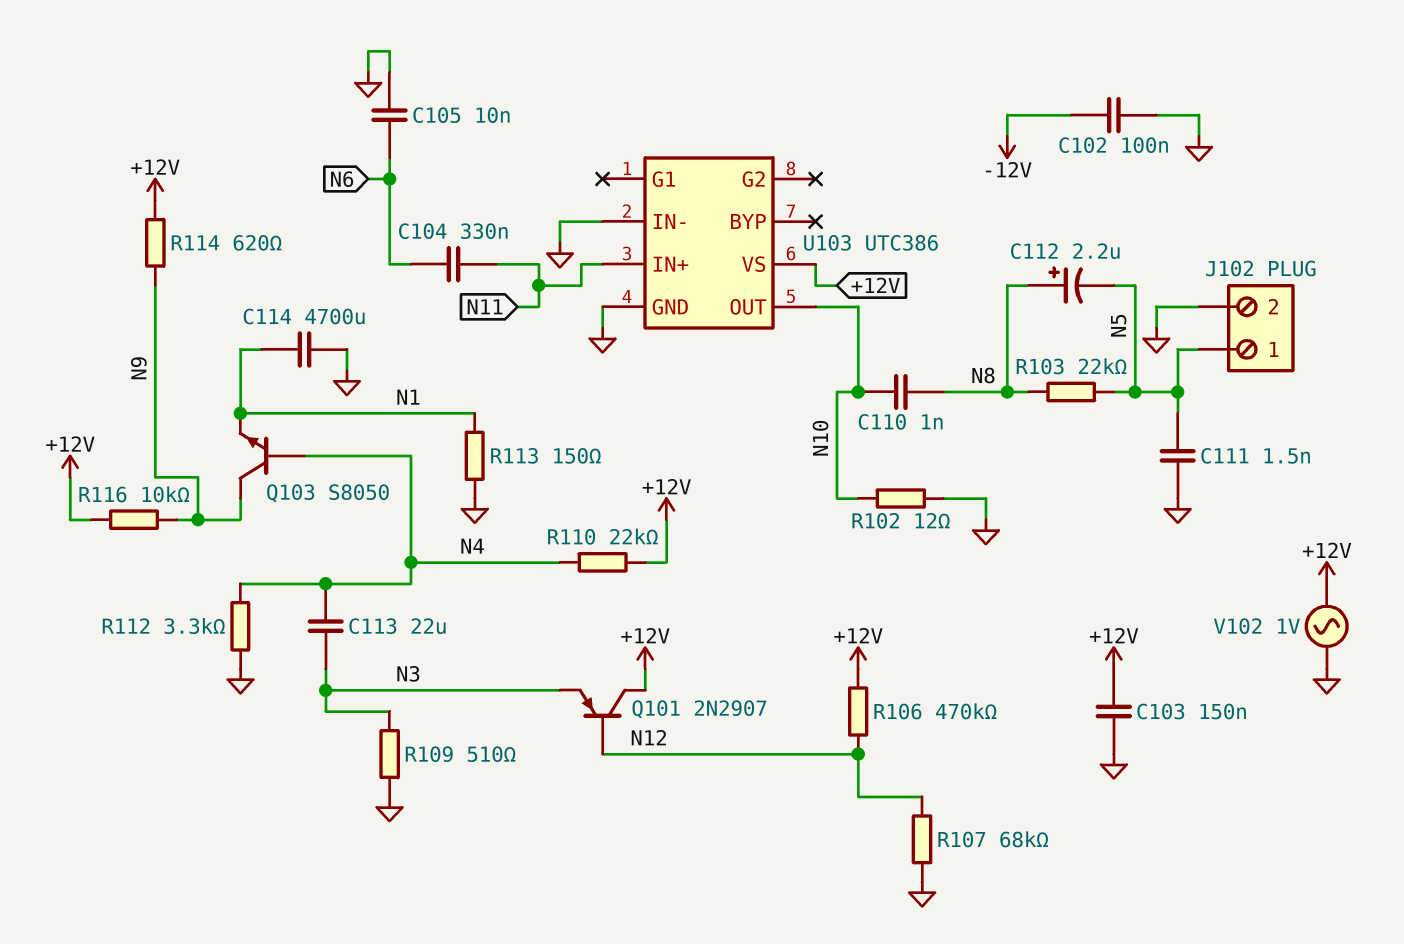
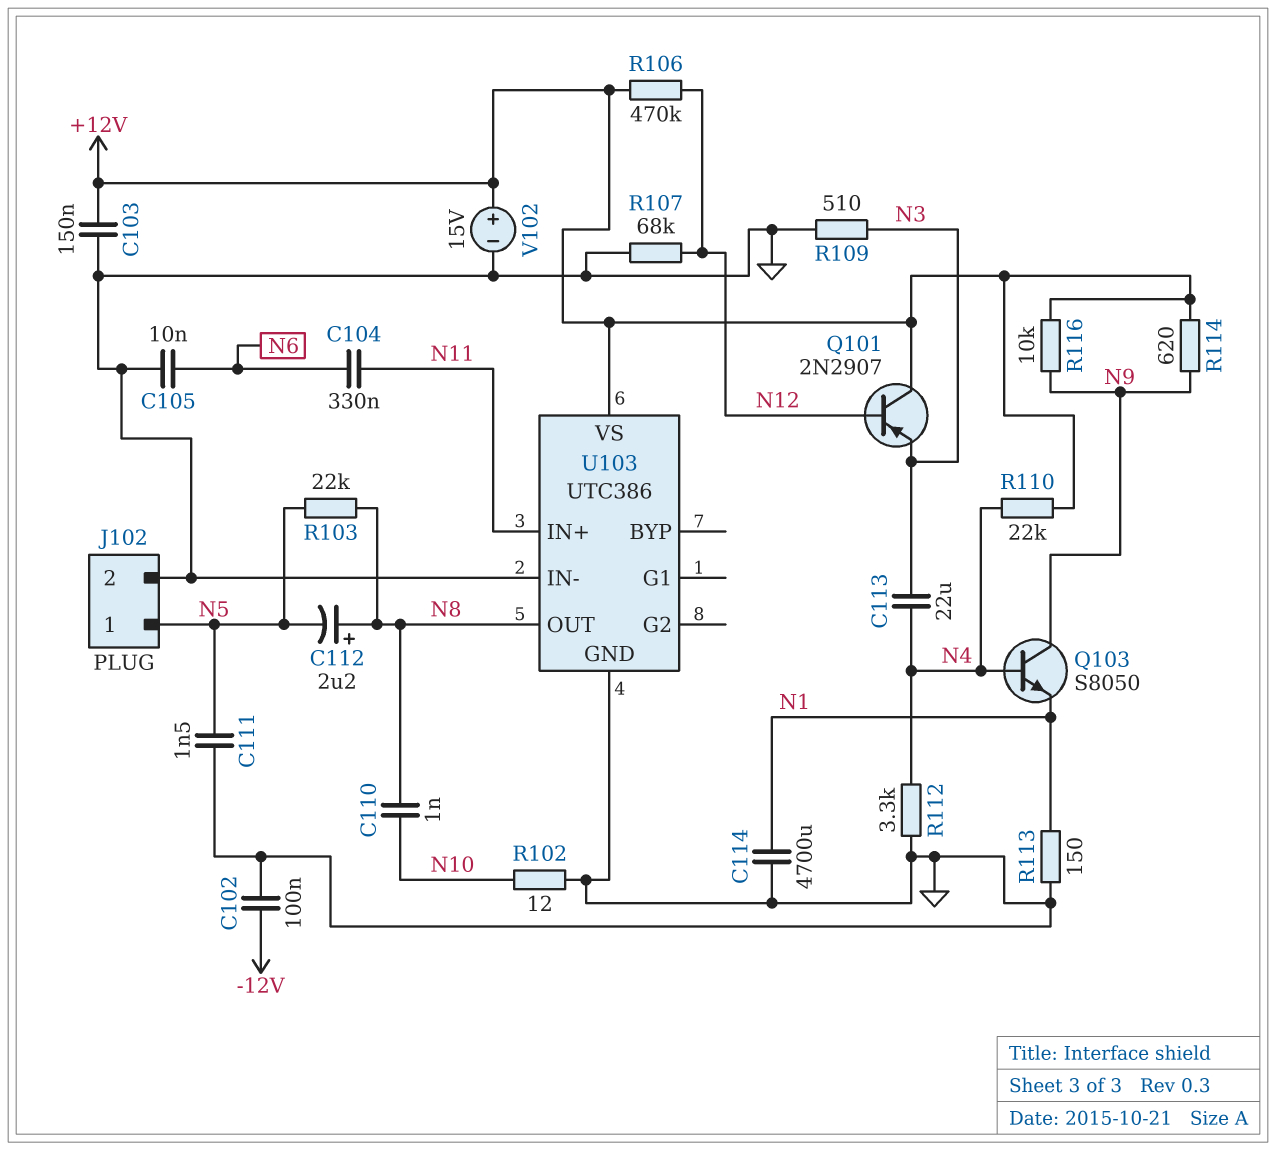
U103 pin OUT: N10 -> N8
V102: AC 1V (+12V, GND) -> 15V (plus +12V, minus GND)

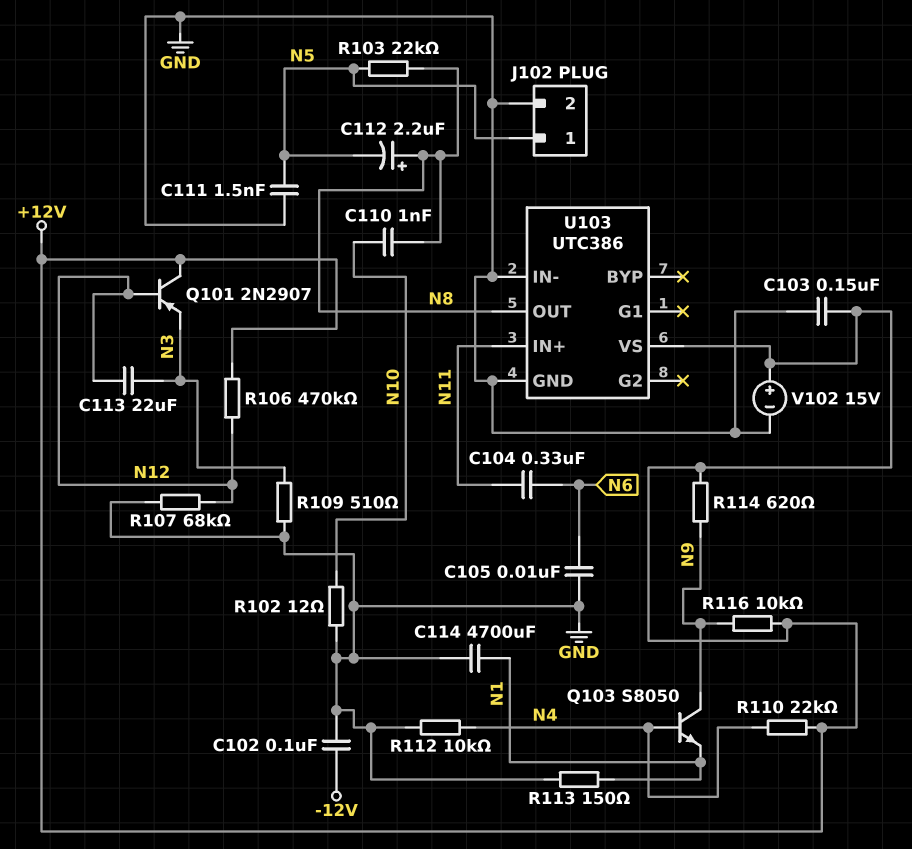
C113: 22uF (N3, N4) -> 22uF (N3, N12)
R112: 3.3k (GND, N4) -> 10k (GND, N4)

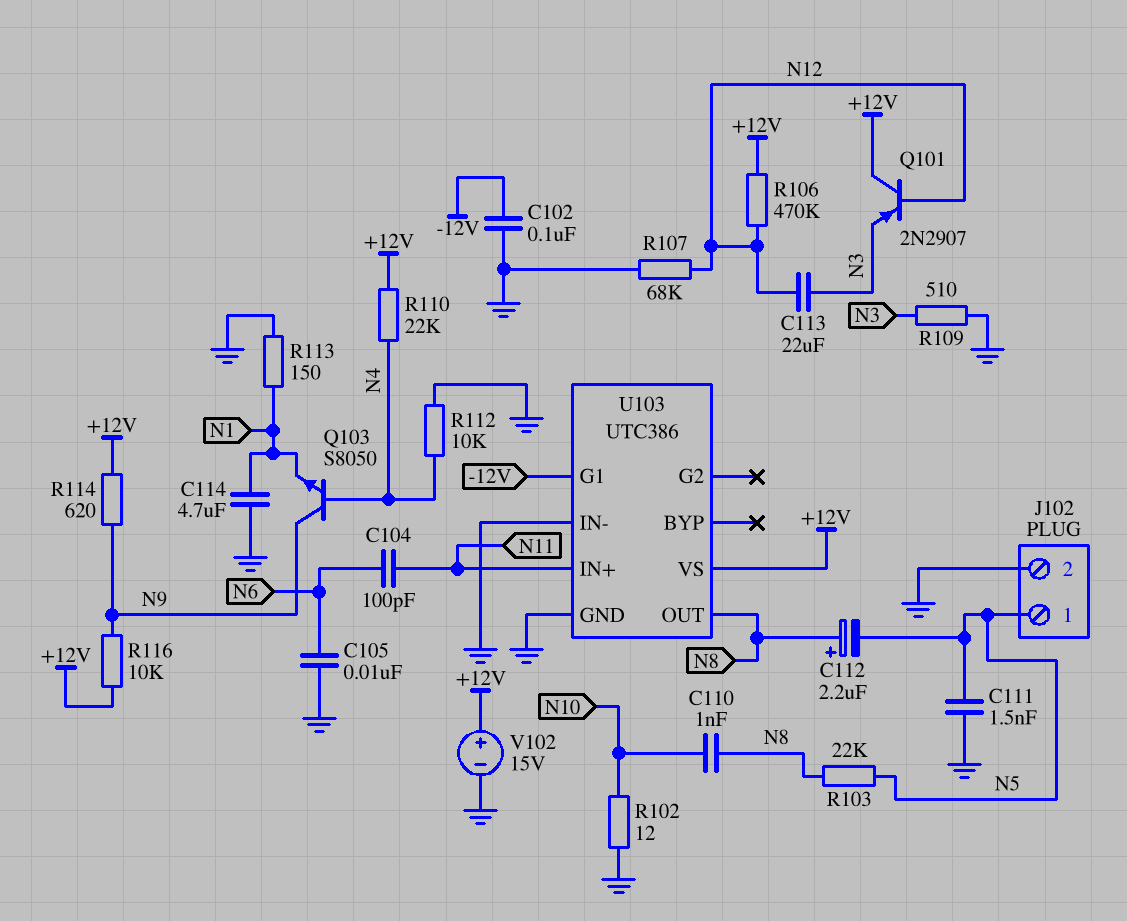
C103: 150nF (+12V, GND) -> none
C104: 330nF (N6, N11) -> 100pF (N6, N11)
C114: 4700uF (GND, N1) -> 4.7uF (GND, N1)
U103 pin G1: none -> -12V

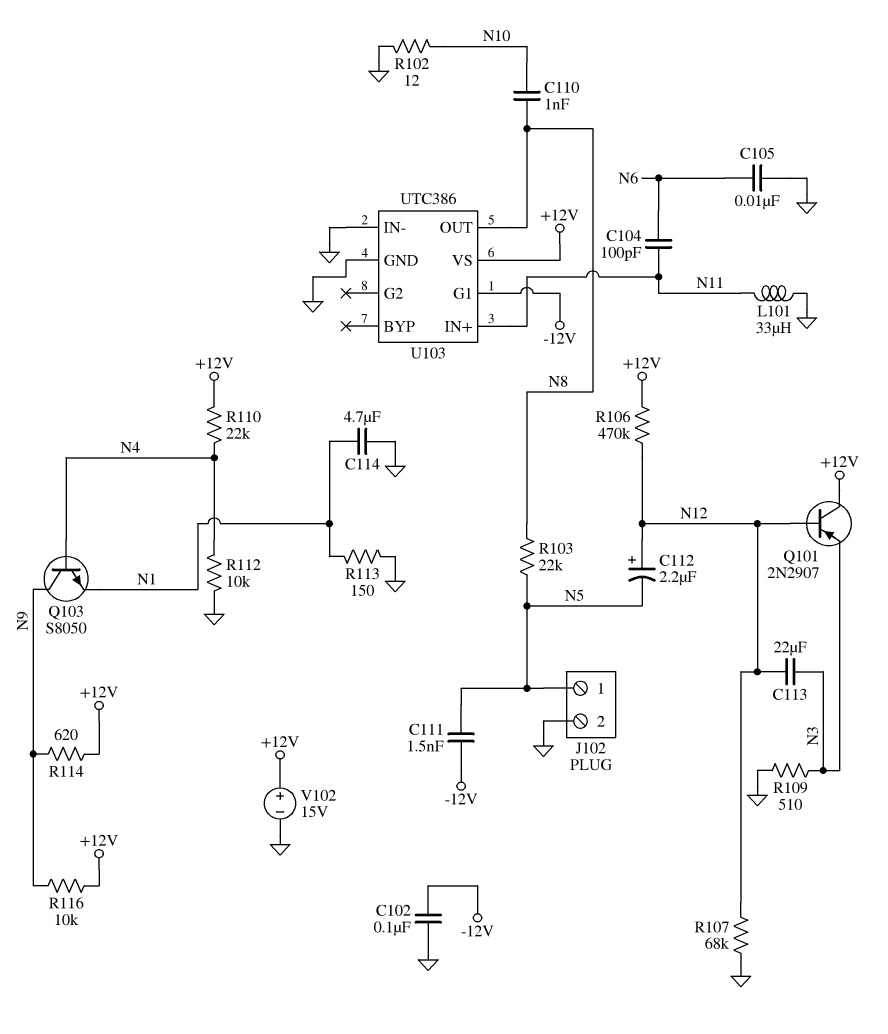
C111: 1.5nF (GND, N5) -> 1.5nF (-12V, N5)
C112: 2.2uF (plus N8, minus N5) -> 2.2uF (plus N12, minus N5)
L101: none -> 33uH (GND, N11)

